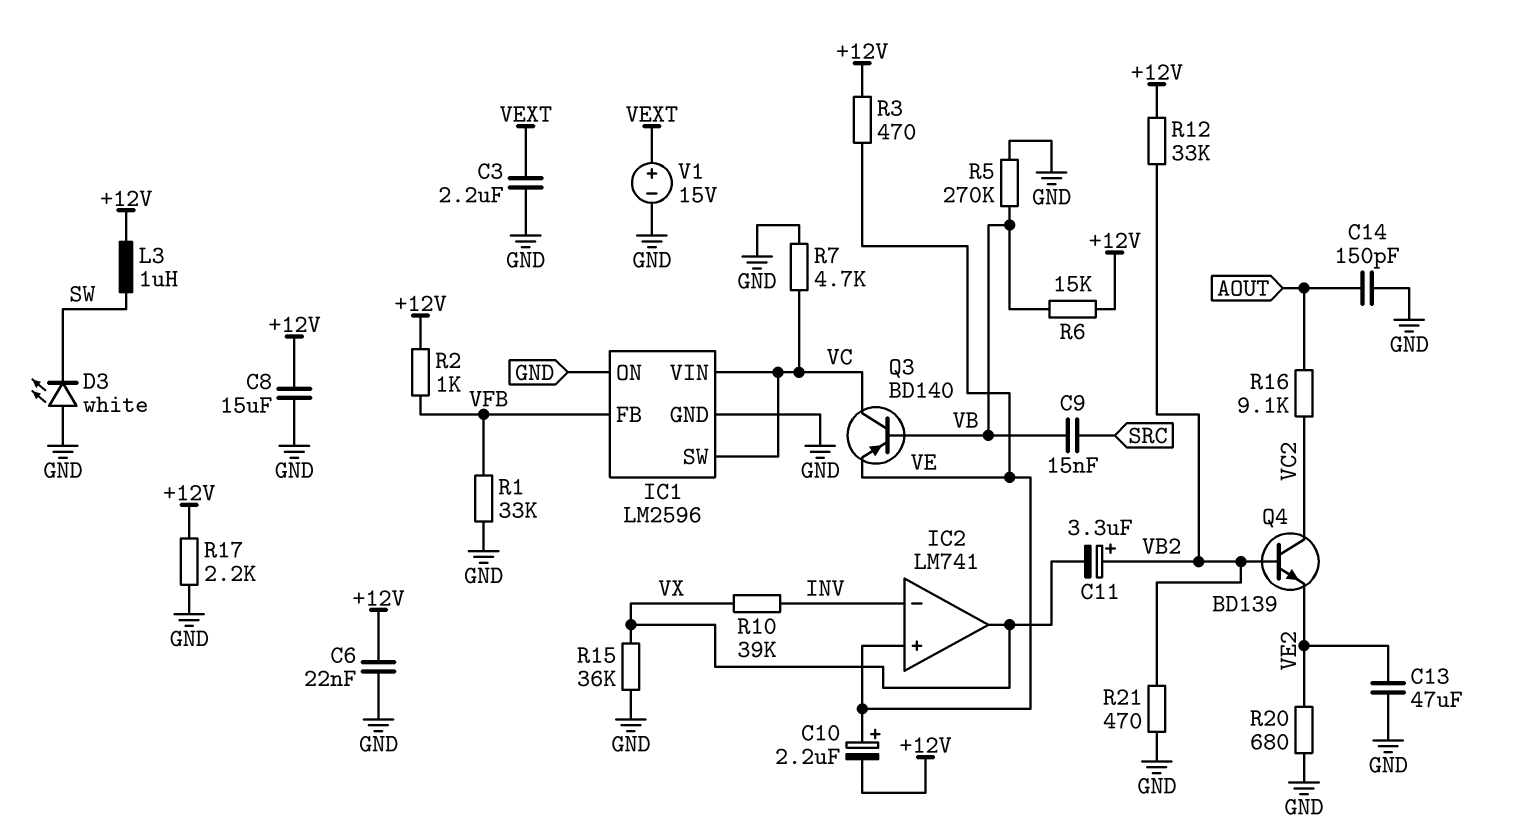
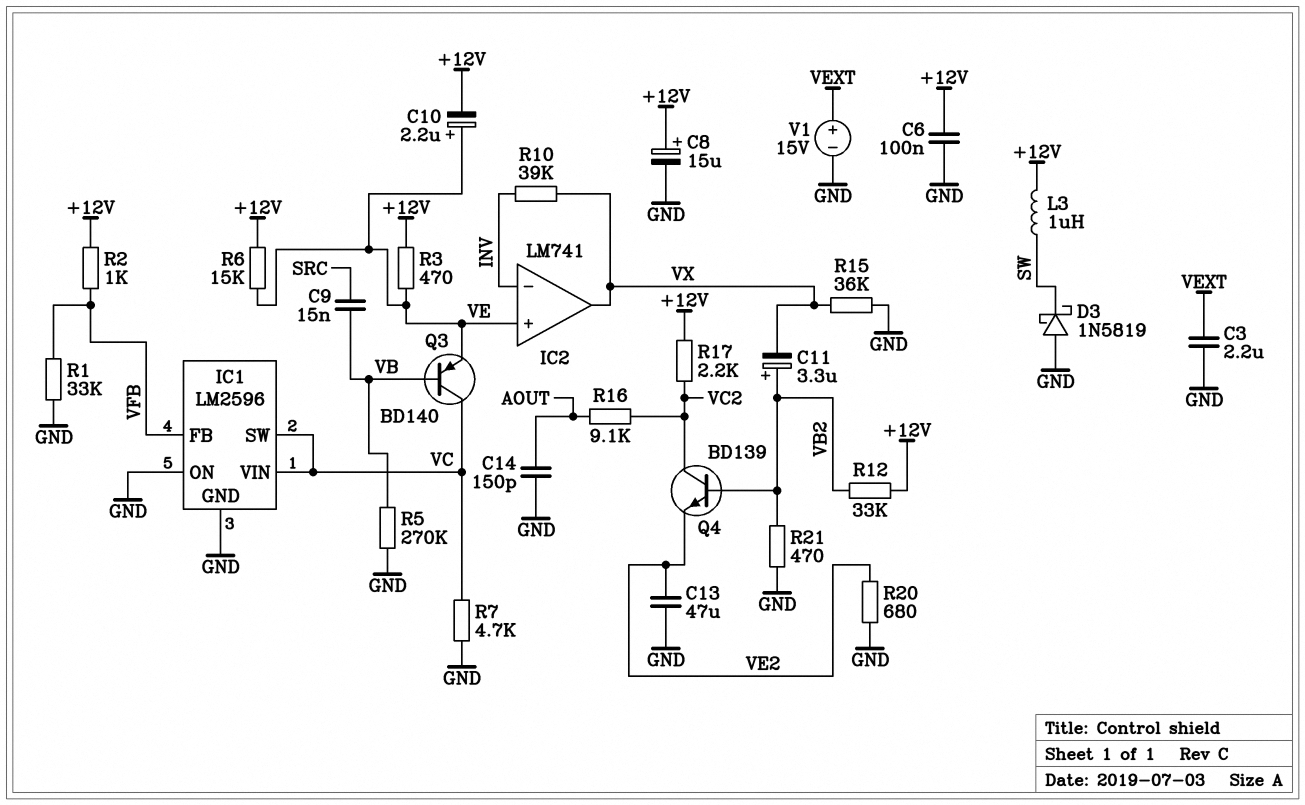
C6: 22nF (+12V, GND) -> 100nF (+12V, GND)
C8: 15uF (+12V, GND) -> 15uF (plus +12V, minus GND)
D3: LED white (A GND, K SW) -> schottky 1N5819 (A GND, K SW)
R6: 15k (+12V, VB) -> 15k (+12V, VE)
R17: 2.2k (+12V, GND) -> 2.2k (+12V, VC2)

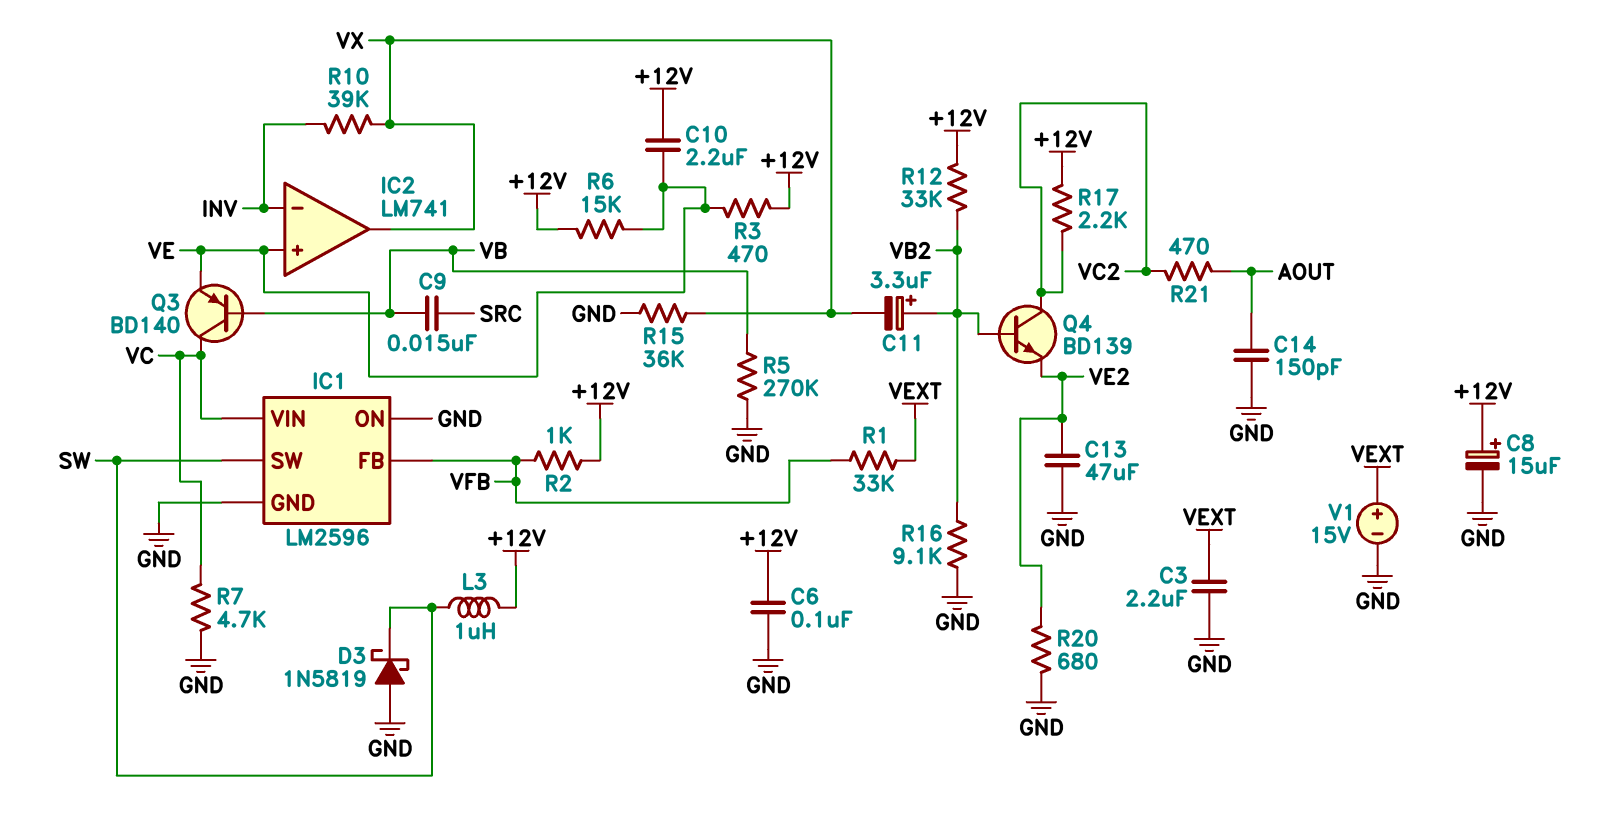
C10: 2.2uF (plus VE, minus +12V) -> 2.2uF (+12V, VE)
IC1 pin SW: VC -> SW
R1: 33k (GND, VFB) -> 33k (VEXT, VFB)
R16: 9.1k (AOUT, VC2) -> 9.1k (GND, VB2)
R21: 470 (GND, VB2) -> 470 (AOUT, VC2)

